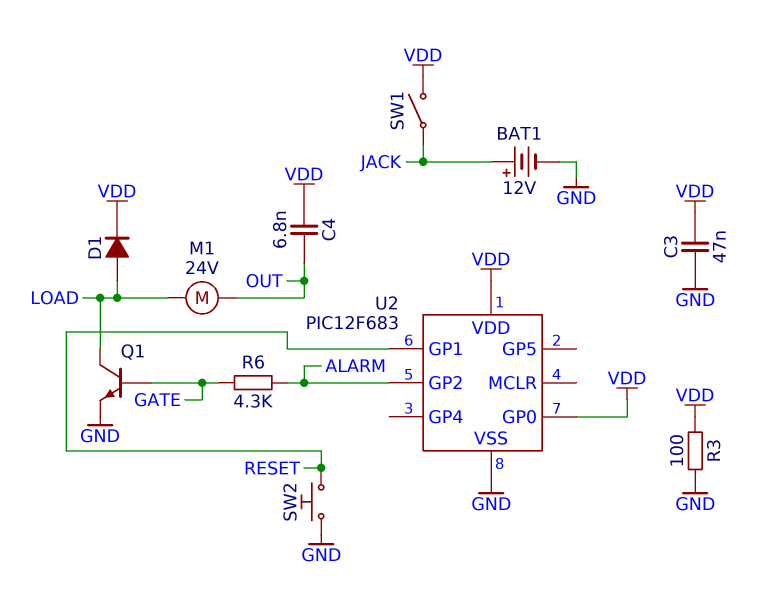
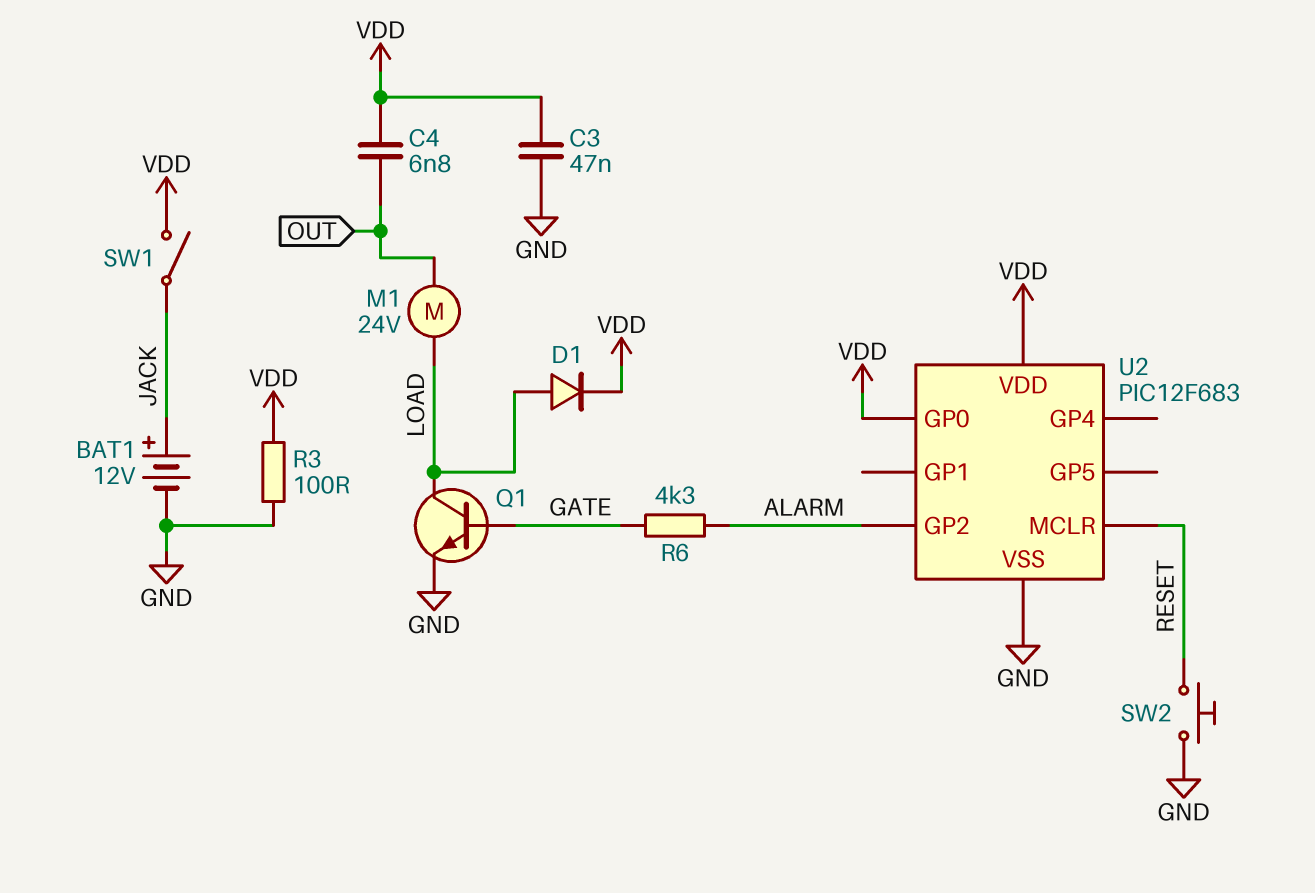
U2 pin GP1: RESET -> none
U2 pin MCLR: none -> RESET

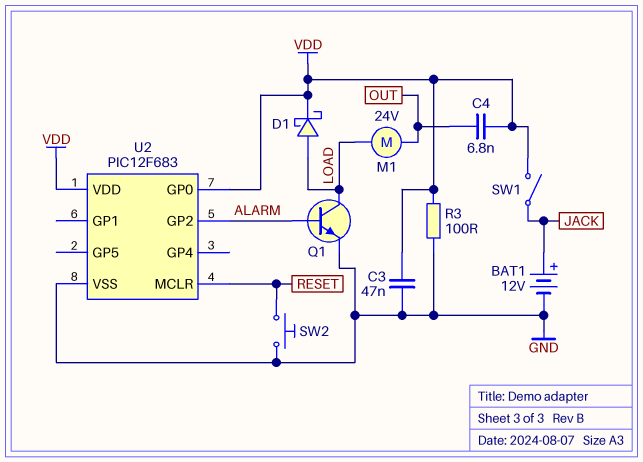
D1: diode (A LOAD, K VDD) -> schottky (A LOAD, K VDD)
Q1: NPN (B GATE, C LOAD, E GND) -> NPN (B ALARM, C LOAD, E GND)
R6: 4.3k (ALARM, GATE) -> none

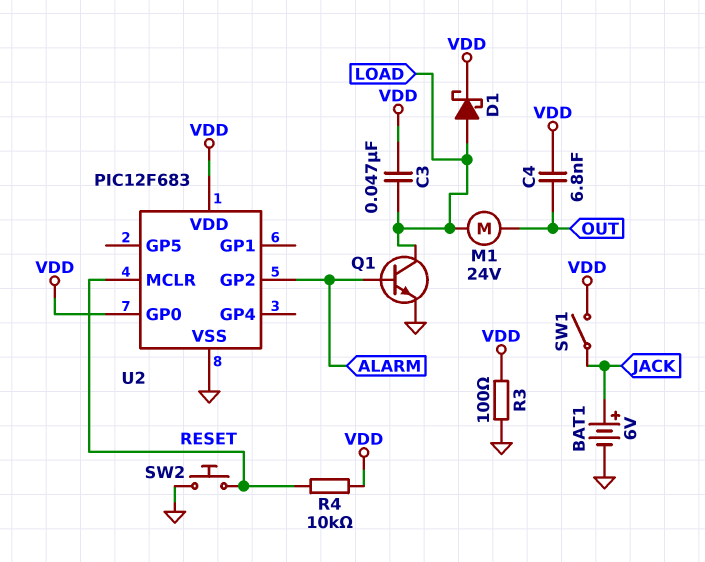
BAT1: 12V (plus JACK, minus GND) -> 6V (plus JACK, minus GND)
C3: 47nF (GND, VDD) -> 47nF (LOAD, VDD)
R4: none -> 10k (RESET, VDD)

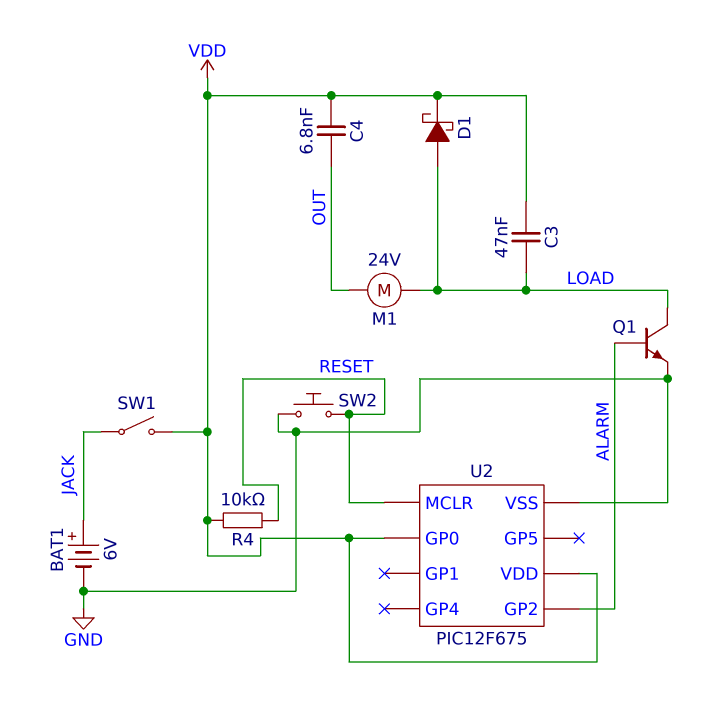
R3: 100 (GND, VDD) -> none
U2: PIC12F683 -> PIC12F675

